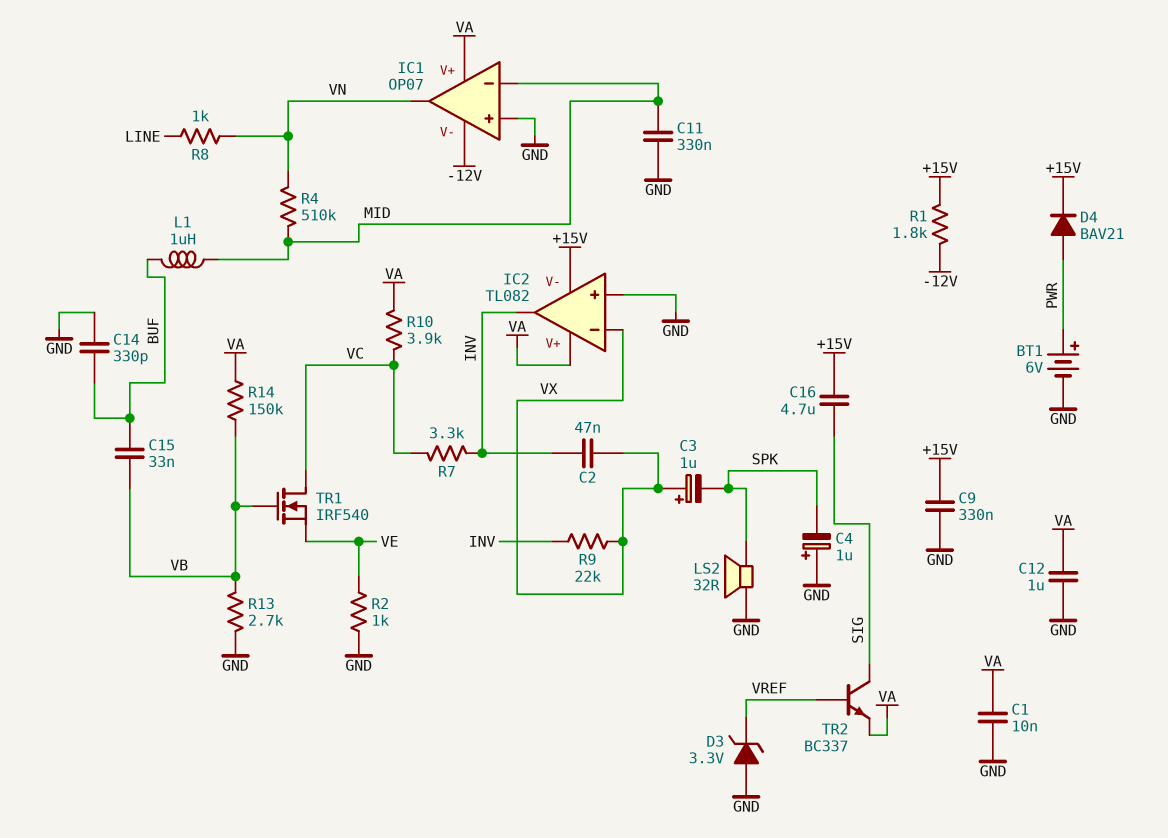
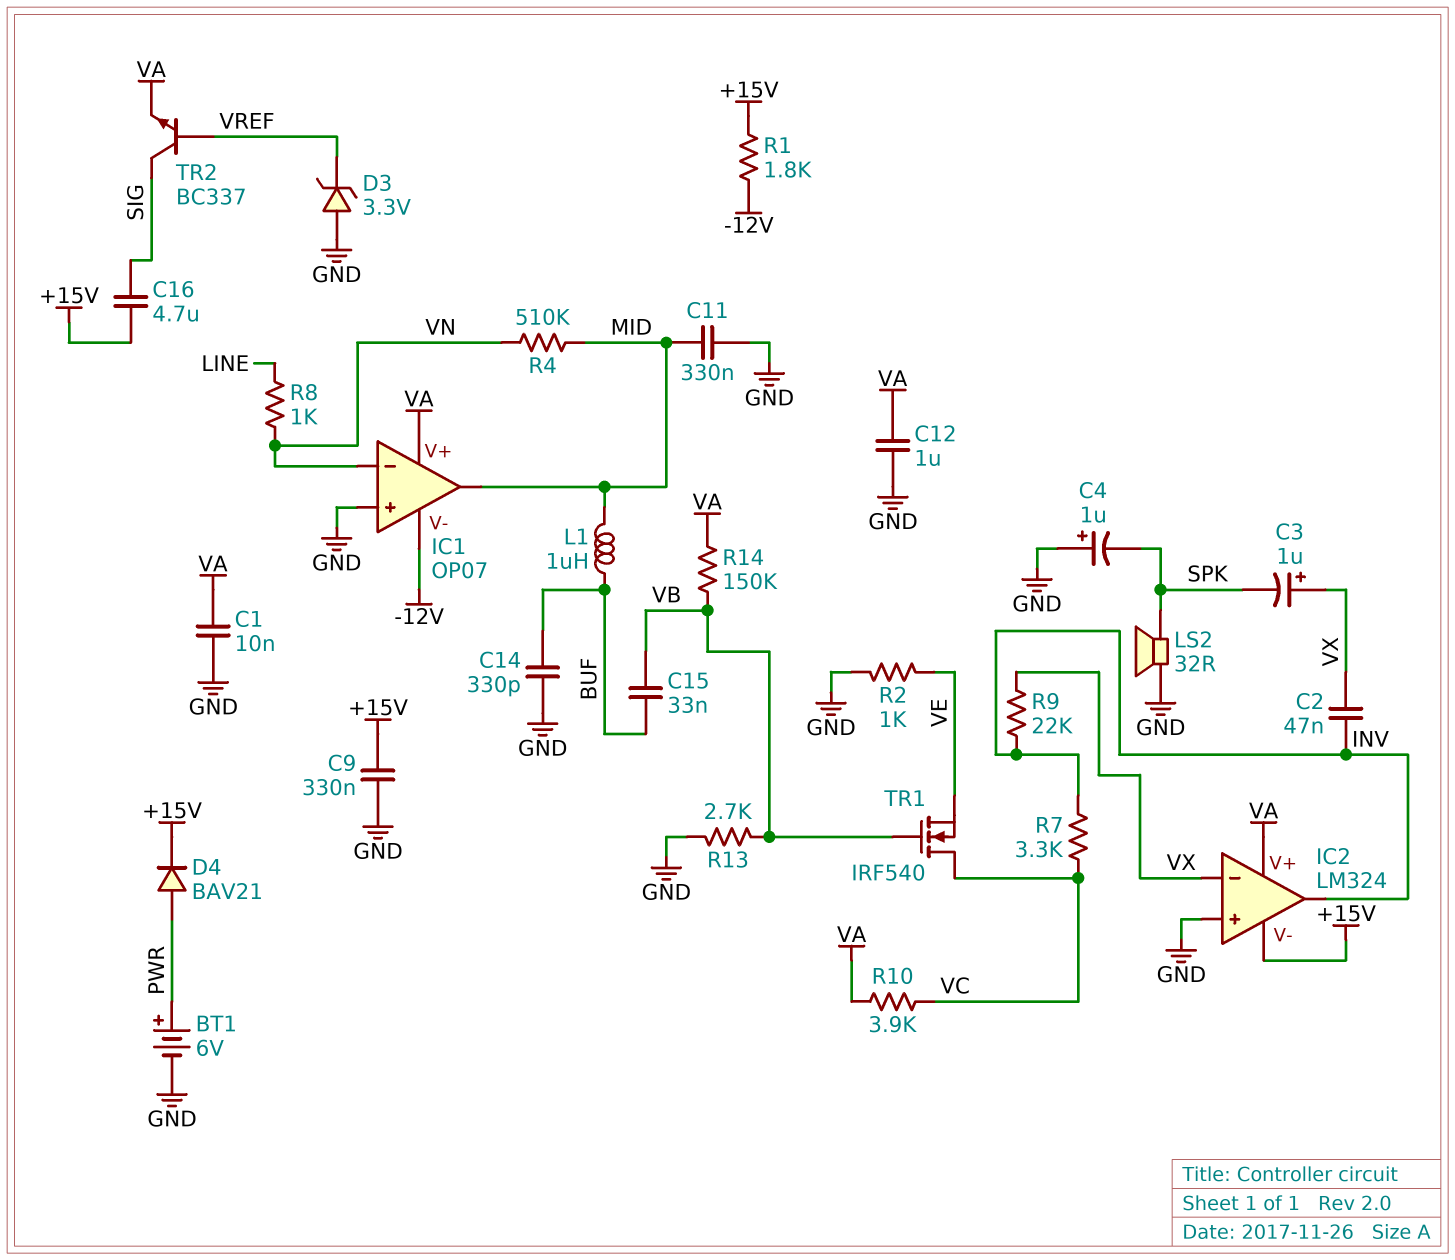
IC1 pin in-: MID -> VN
IC1 pin out: VN -> MID
IC2: TL082 -> LM324

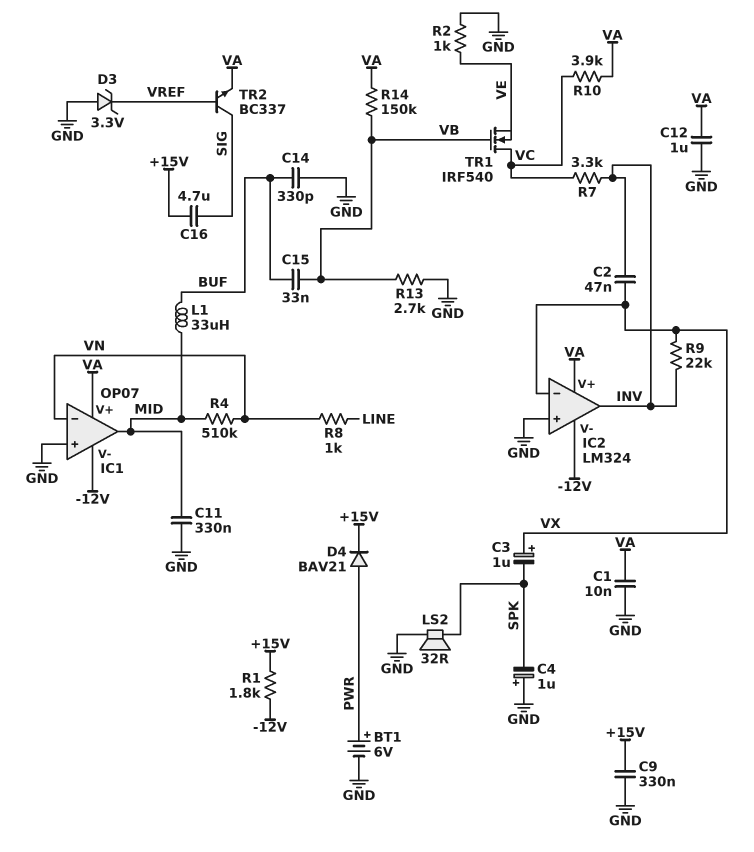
IC2 pin V-: +15V -> -12V
L1: 1uH (BUF, MID) -> 33uH (BUF, MID)

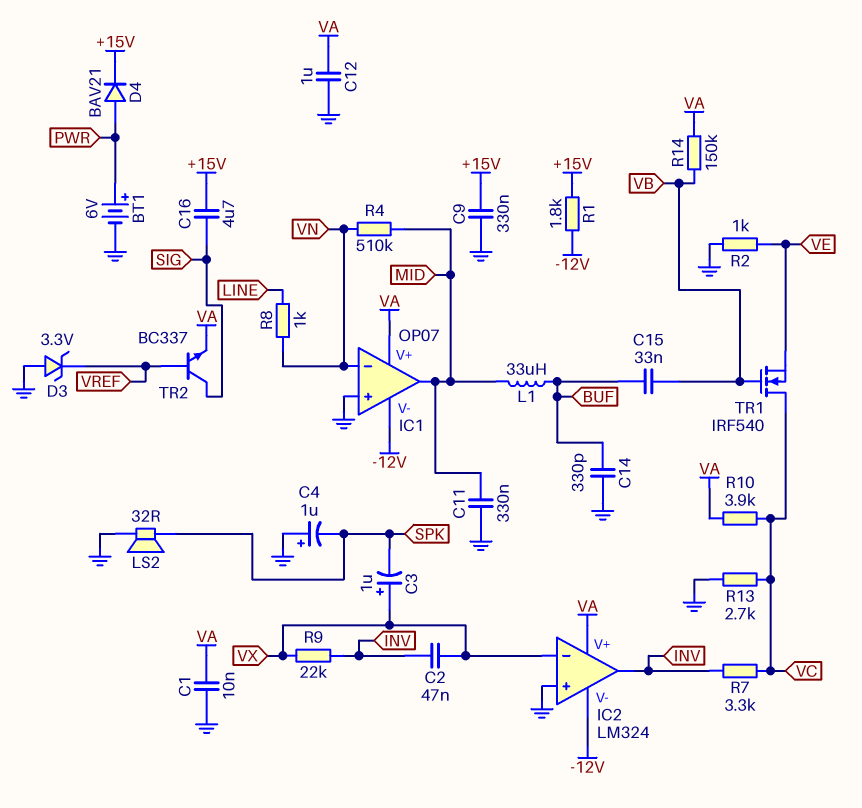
R13: 2.7k (GND, VB) -> 2.7k (GND, VC)

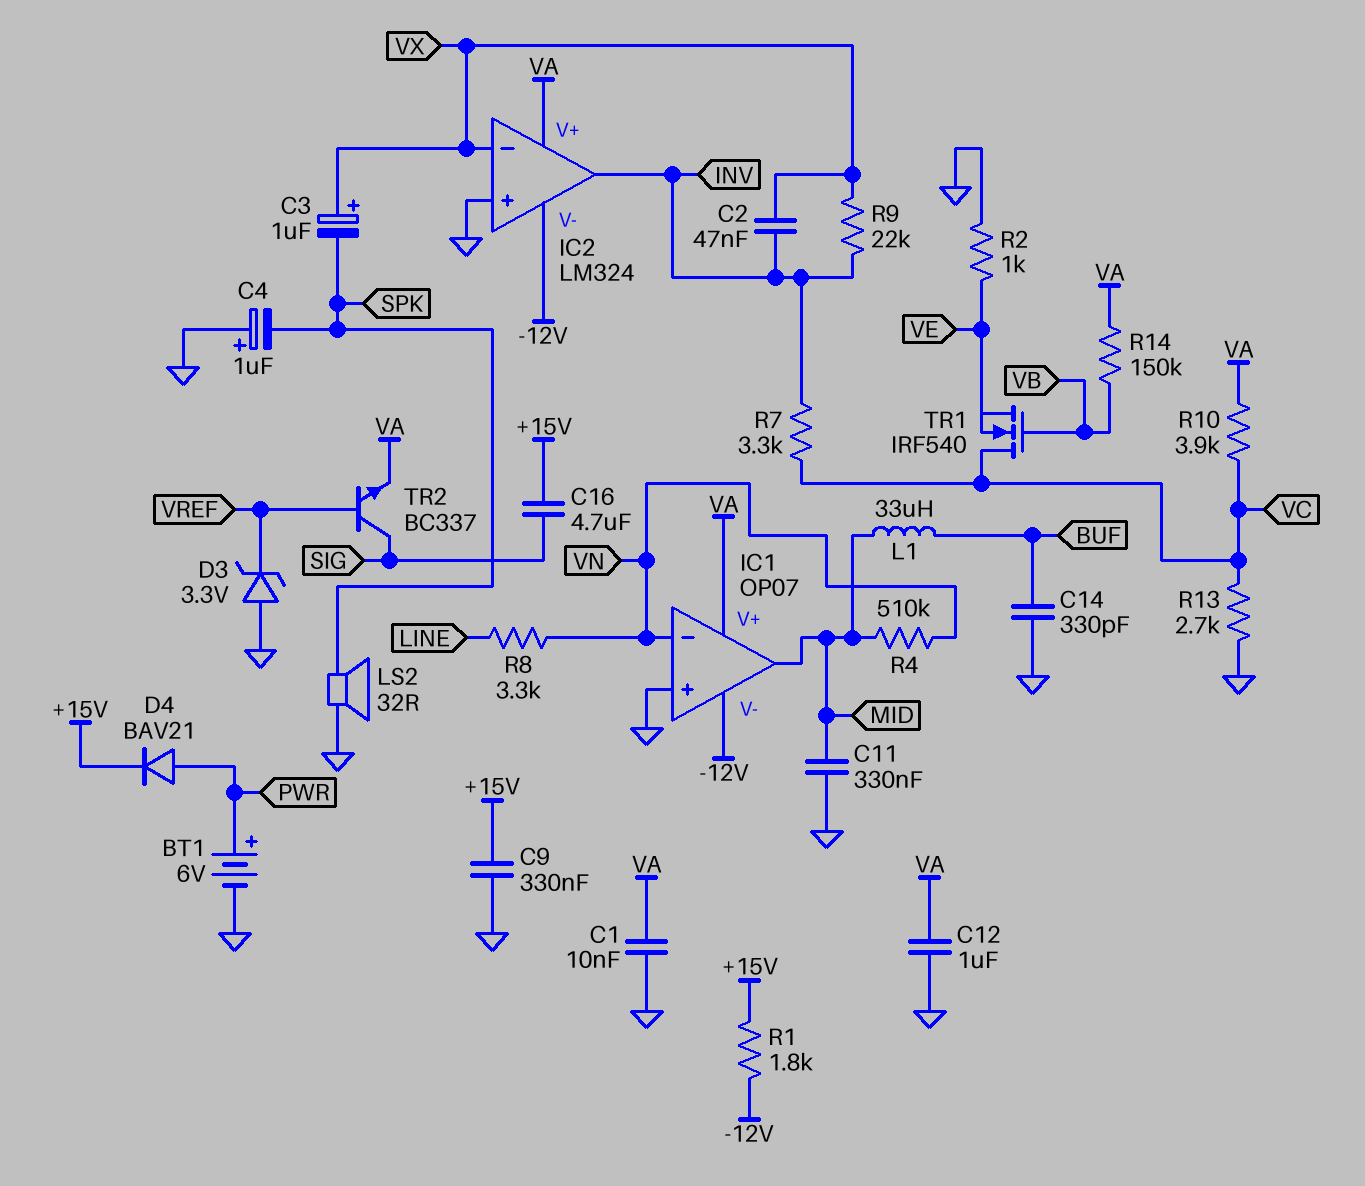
C15: 33nF (BUF, VB) -> none
R8: 1k (LINE, VN) -> 3.3k (LINE, VN)

